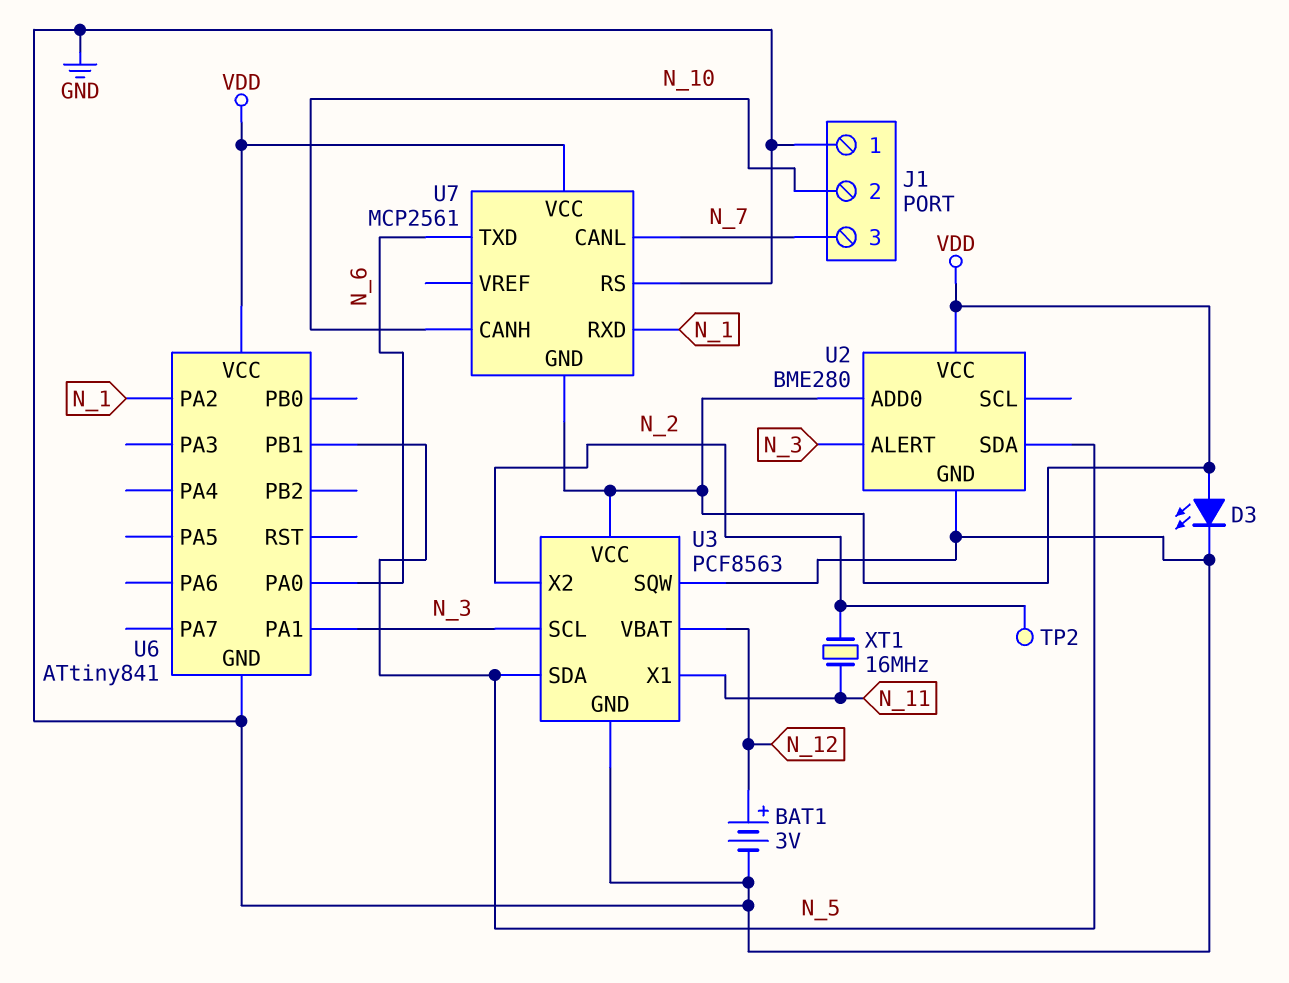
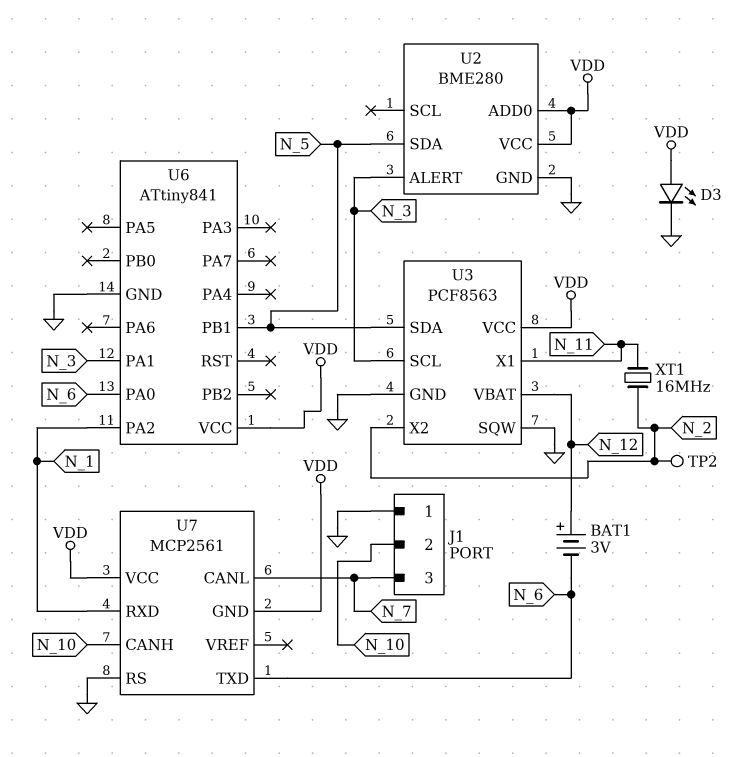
BAT1: 3V (plus N_12, minus GND) -> 3V (plus N_12, minus N_6)

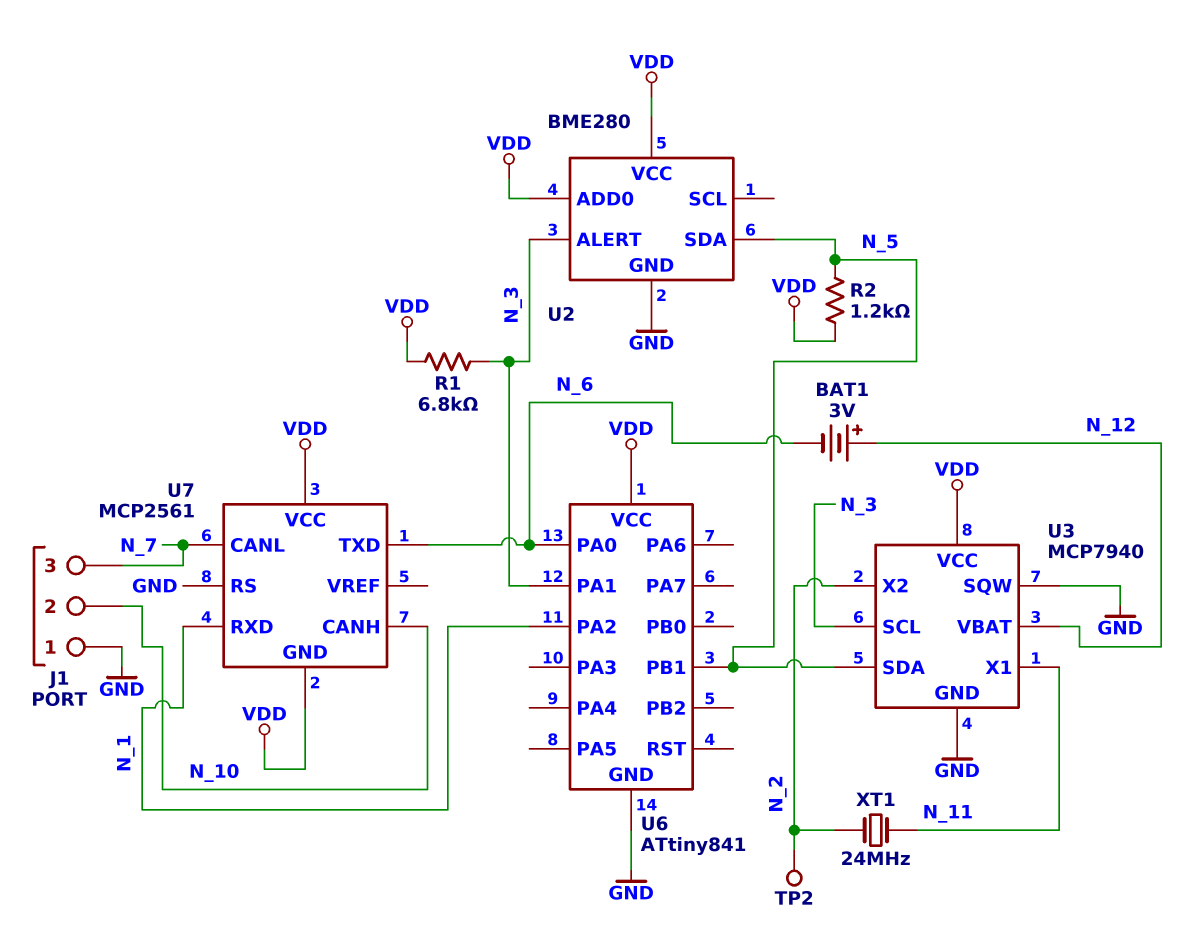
D3: LED (A VDD, K GND) -> none
R1: none -> 6.8k (N_3, VDD)
R2: none -> 1.2k (N_5, VDD)
U3: PCF8563 -> MCP7940
XT1: 16MHz (N_2, N_11) -> 24MHz (N_2, N_11)

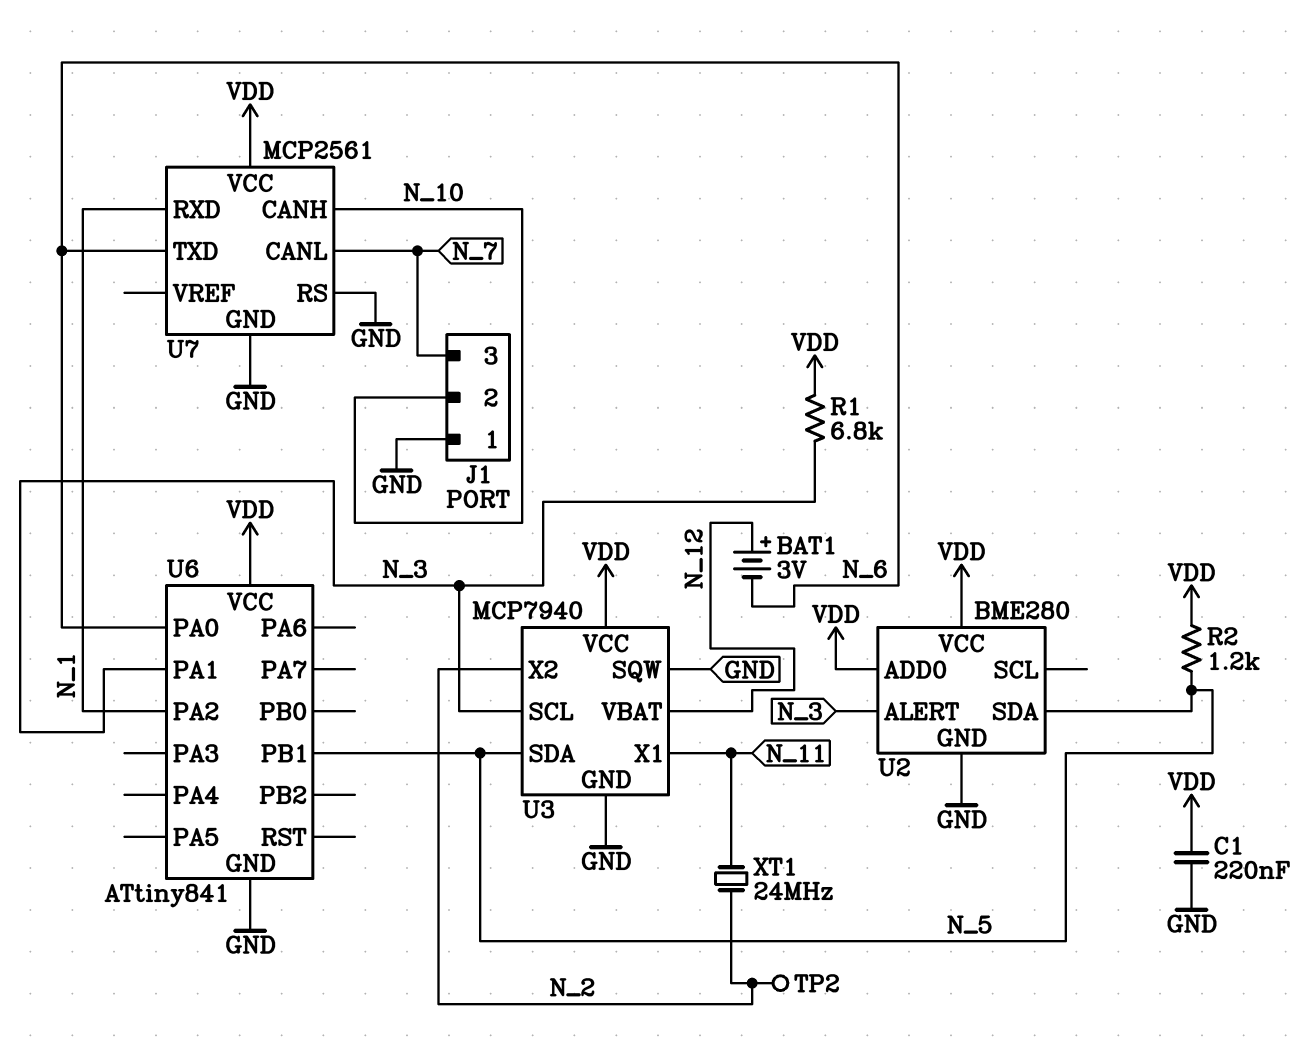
C1: none -> 220nF (GND, VDD)
U7 pin GND: VDD -> GND

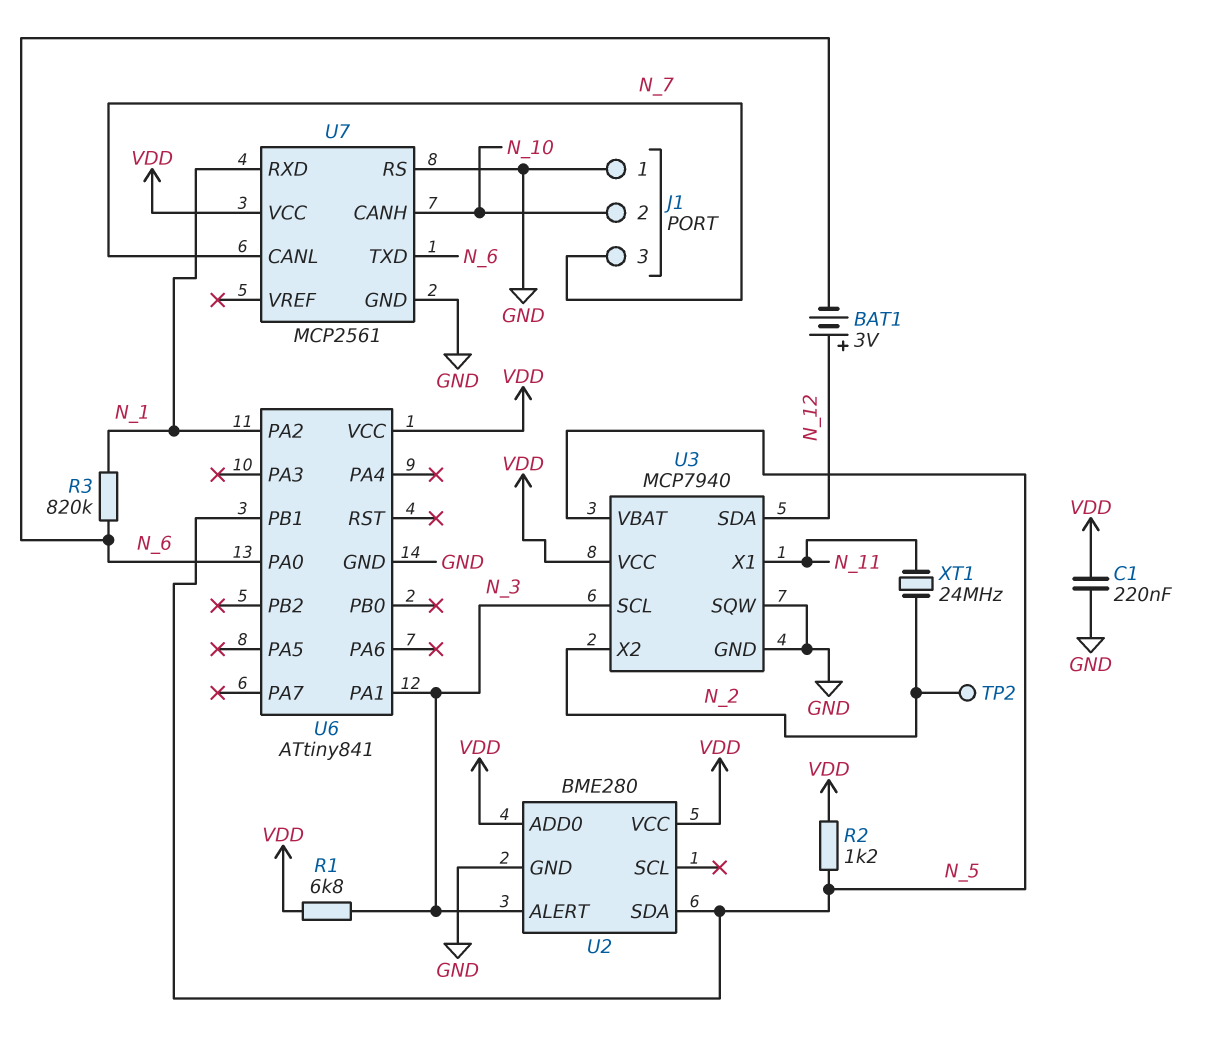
R3: none -> 820k (N_1, N_6)
U3 pin SDA: N_5 -> N_12
U3 pin VBAT: N_12 -> N_5

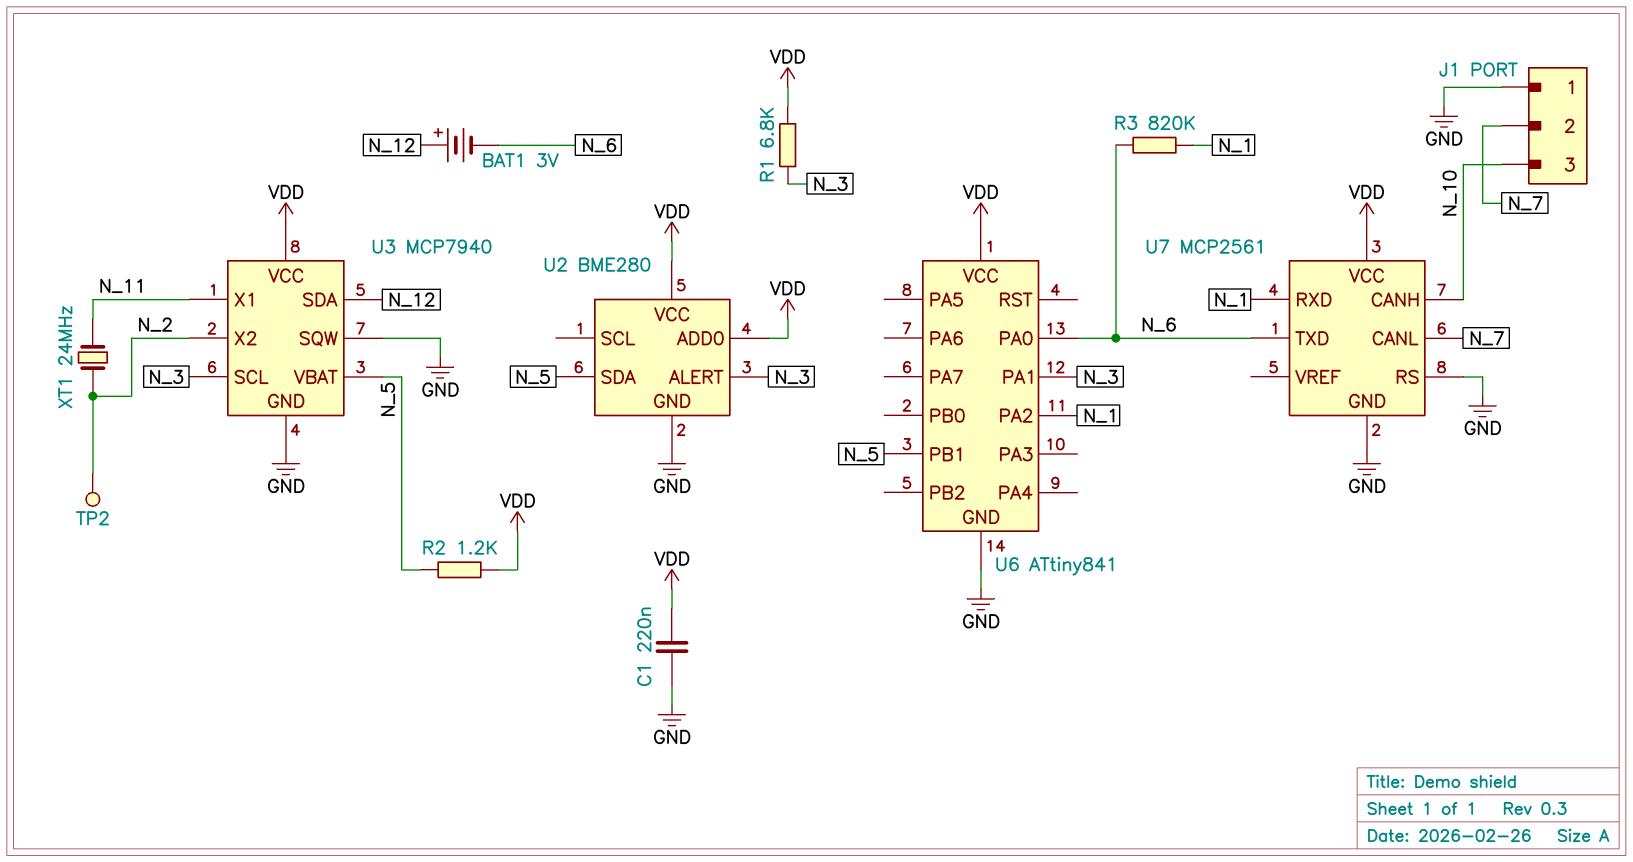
J1 pin 2: N_10 -> N_7
J1 pin 3: N_7 -> N_10

